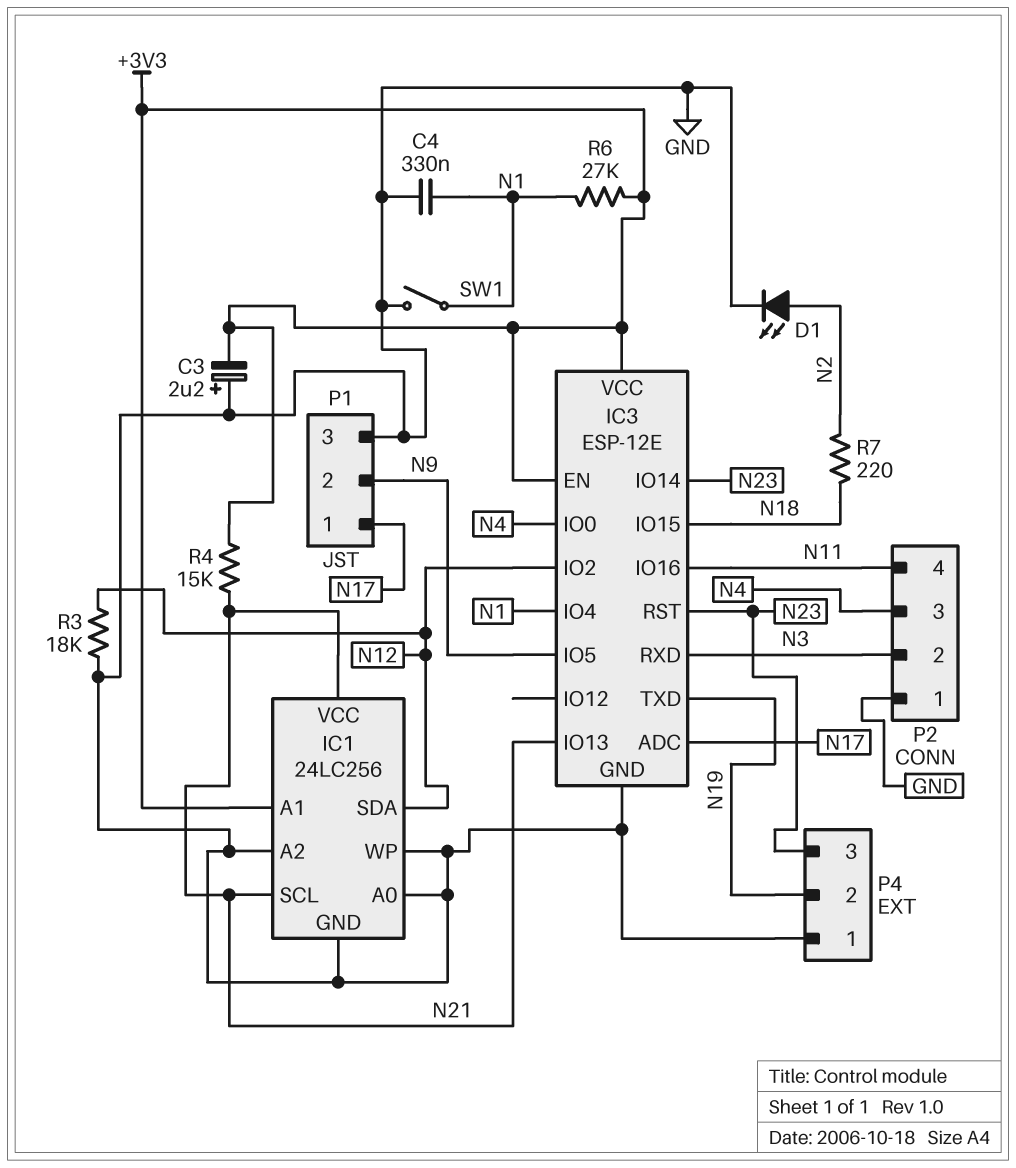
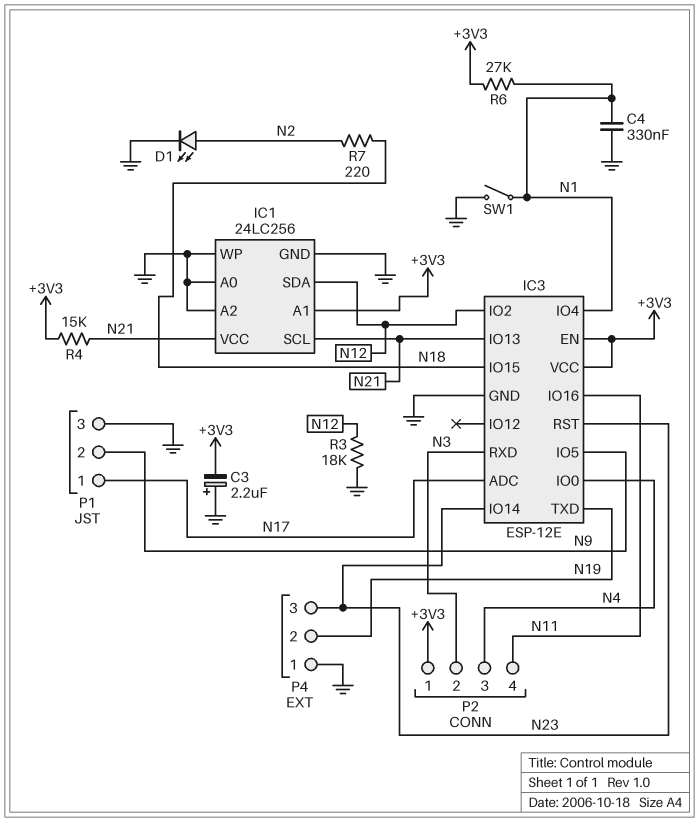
P2 pin 1: GND -> +3V3

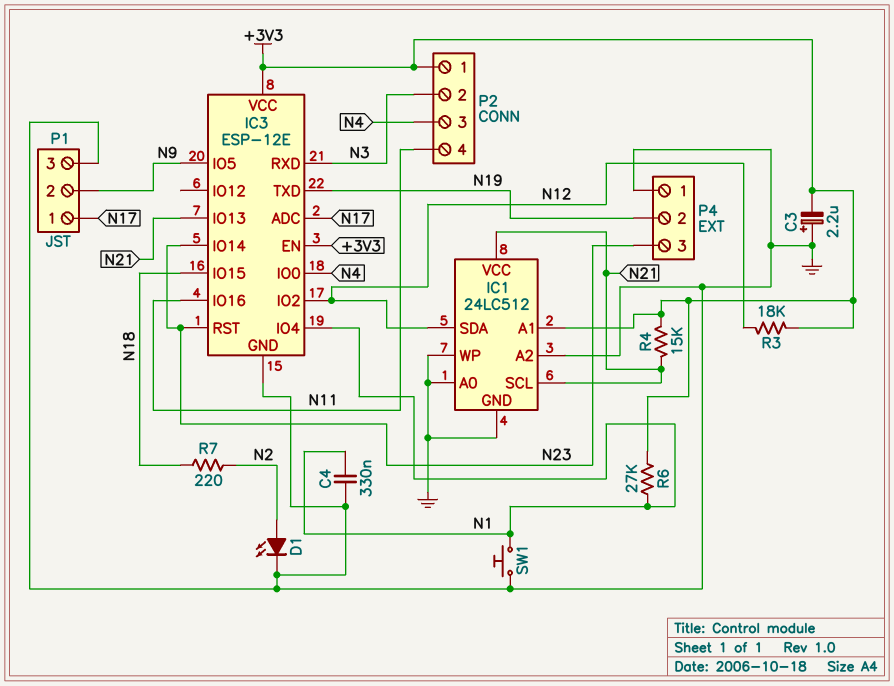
IC1: 24LC256 -> 24LC512
R3: 18k (GND, N12) -> 18k (+3V3, N12)
SW1: switch (GND, N1) -> button (GND, N1)

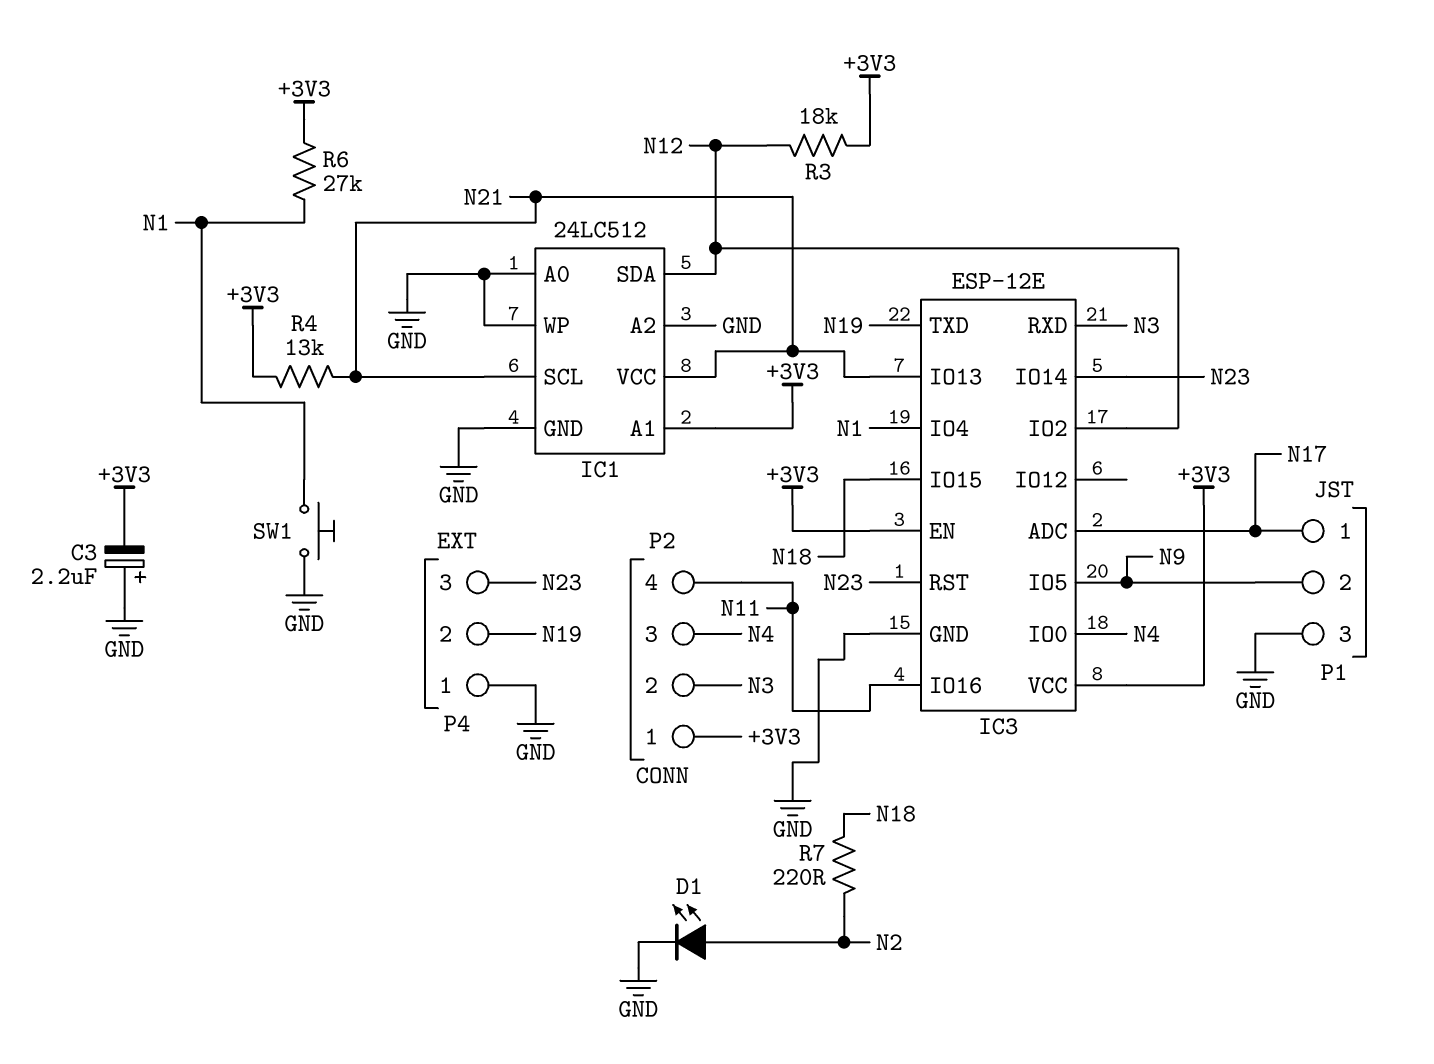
C4: 330nF (GND, N1) -> none
R4: 15k (+3V3, N21) -> 13k (+3V3, N21)

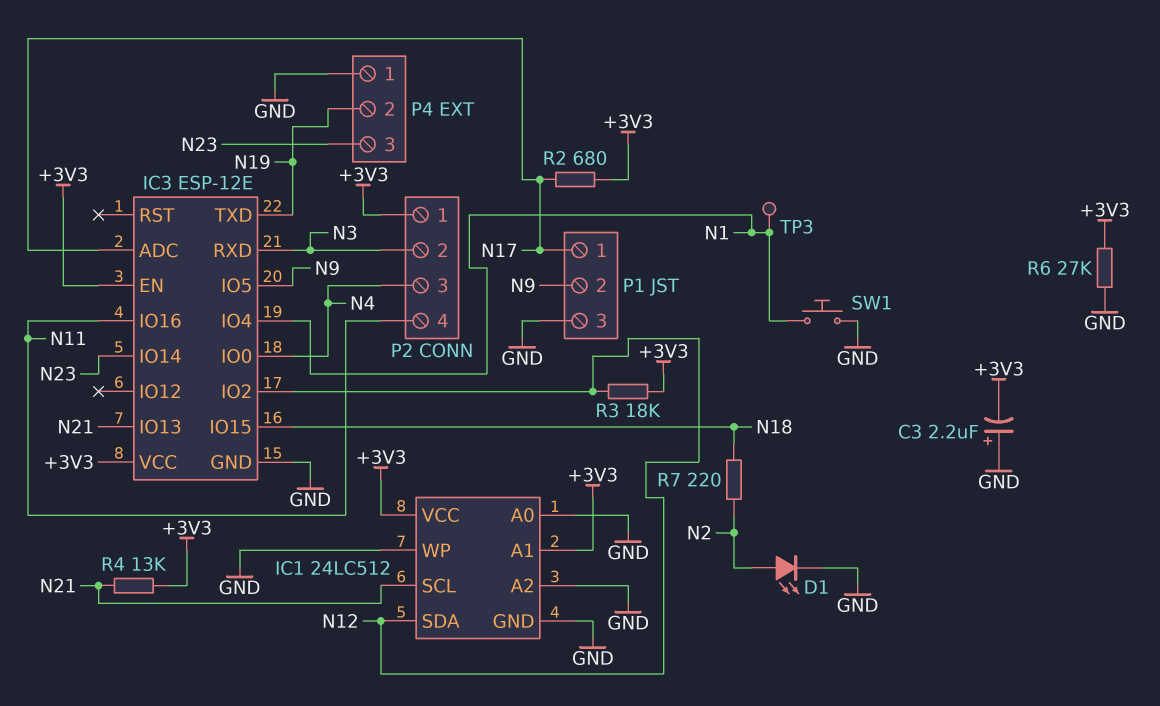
IC1 pin VCC: N21 -> +3V3
IC3 pin RST: N23 -> none
R2: none -> 680 (+3V3, N17)
R6: 27k (+3V3, N1) -> 27k (+3V3, GND)
TP3: none -> test point (N1)

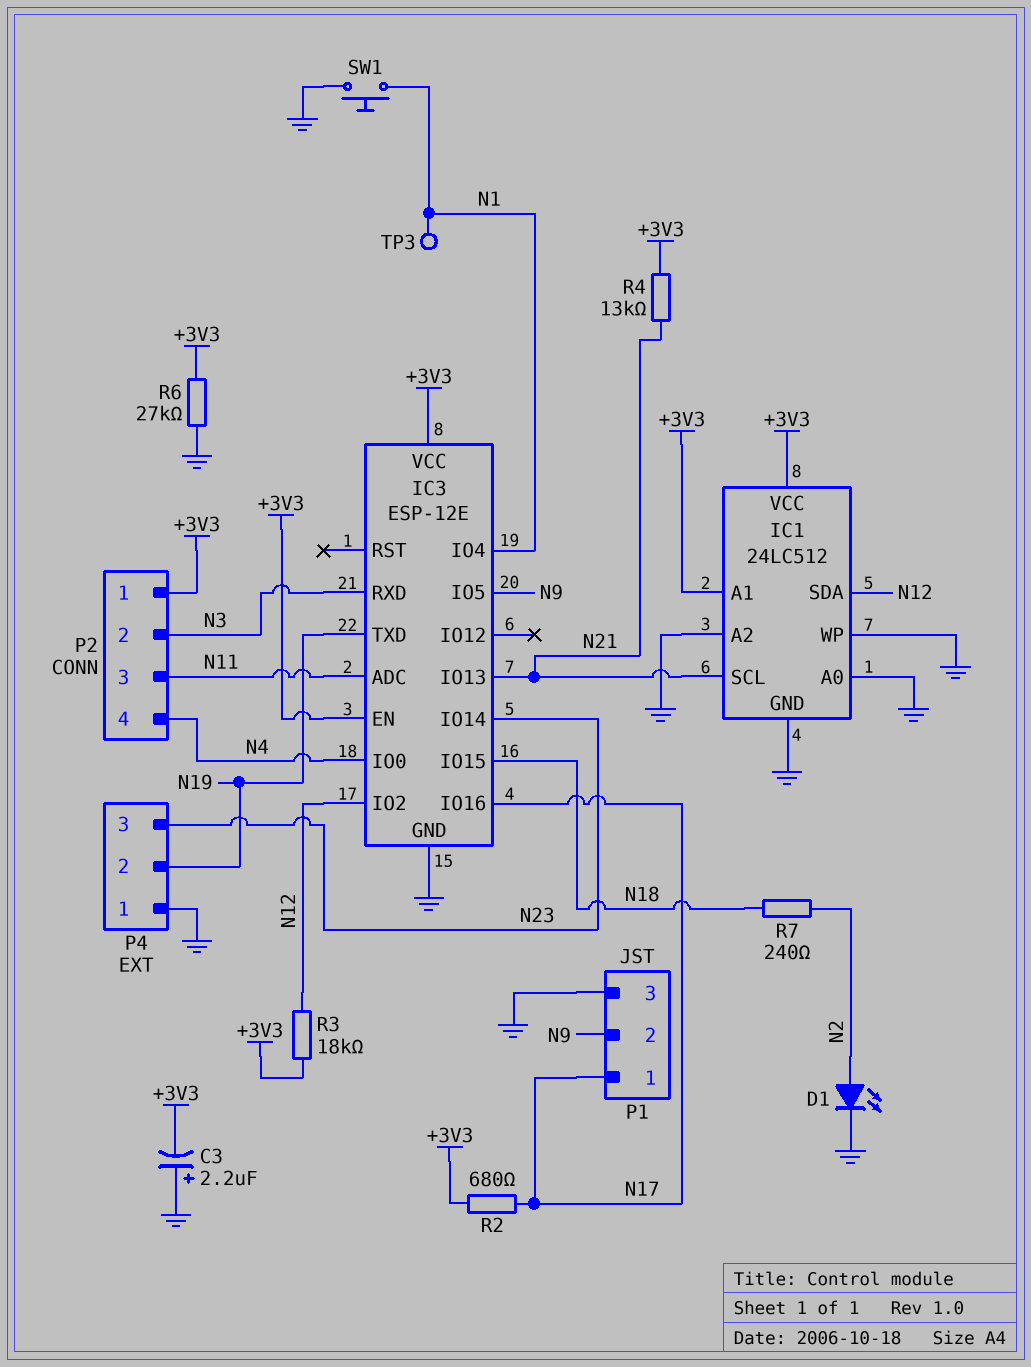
IC3 pin ADC: N17 -> N11
IC3 pin IO16: N11 -> N17
P2 pin 3: N4 -> N11
P2 pin 4: N11 -> N4
R7: 220 (N2, N18) -> 240 (N2, N18)

